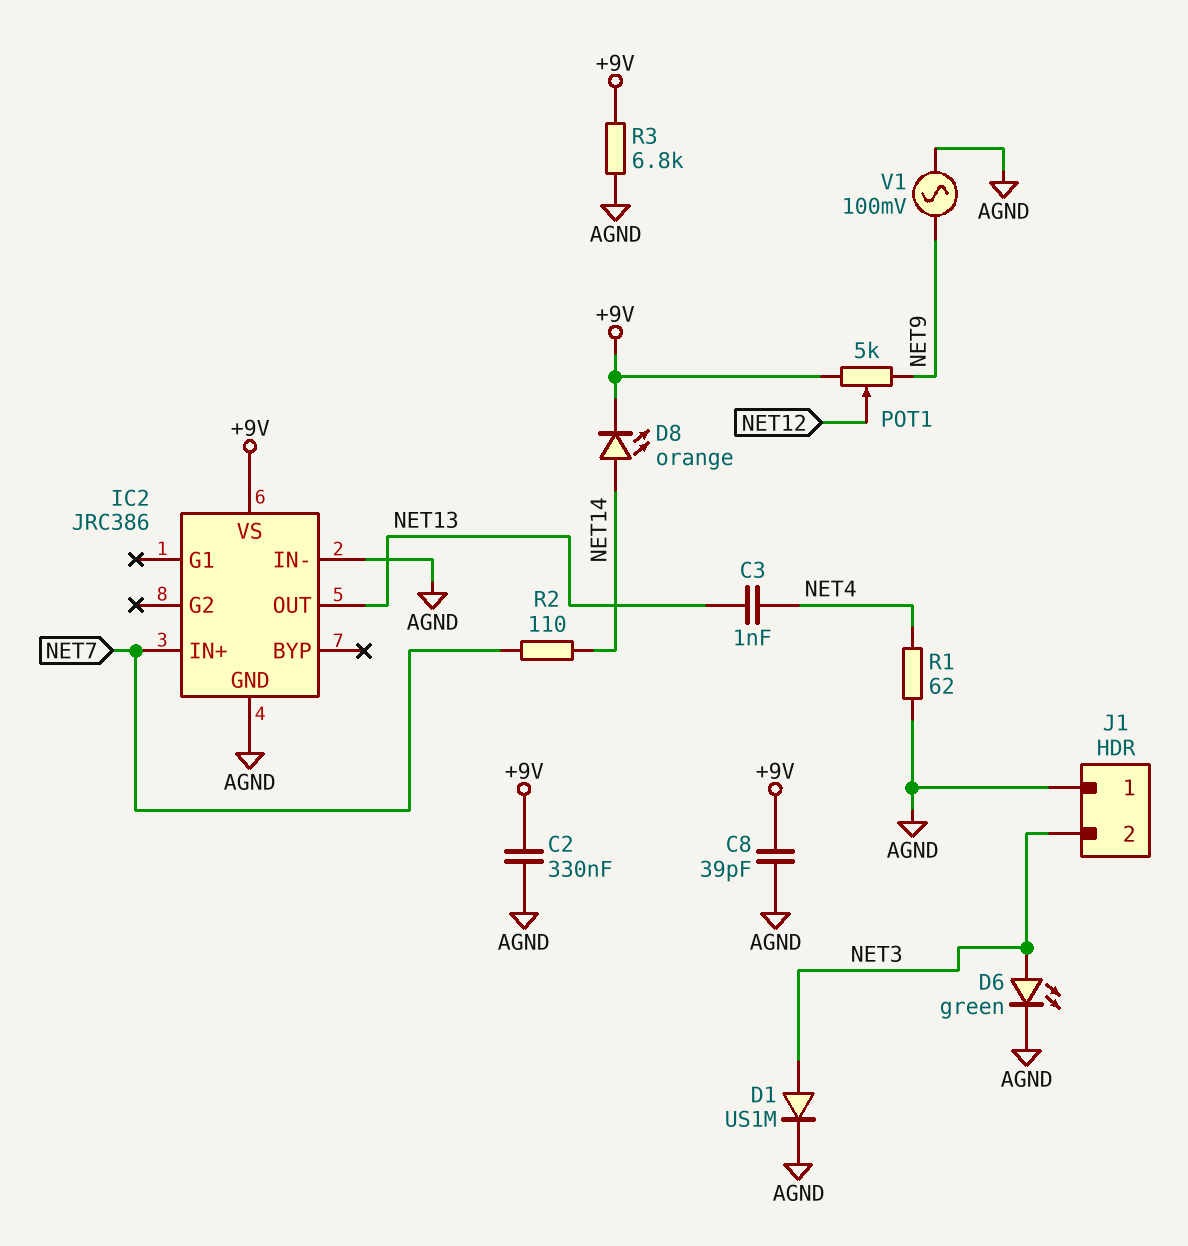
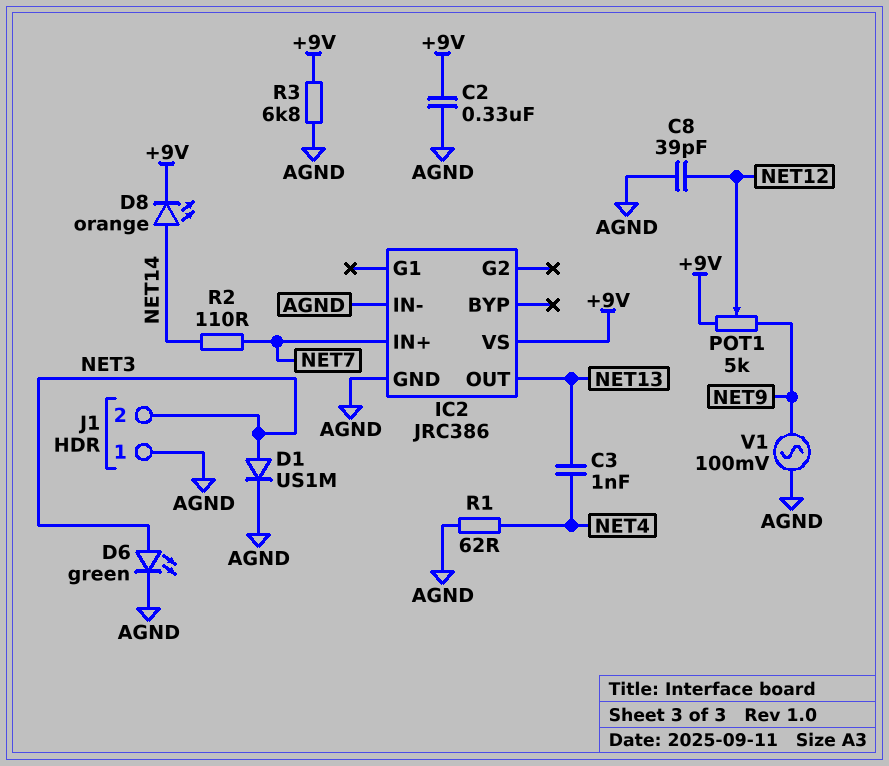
C8: 39pF (+9V, AGND) -> 39pF (AGND, NET12)

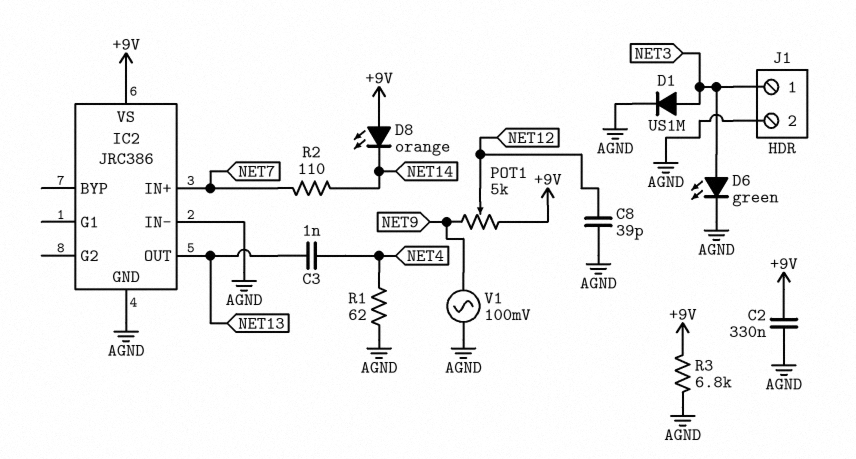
D8: LED orange (A NET14, K +9V) -> LED orange (A +9V, K NET14)
J1 pin 1: AGND -> NET3
J1 pin 2: NET3 -> AGND

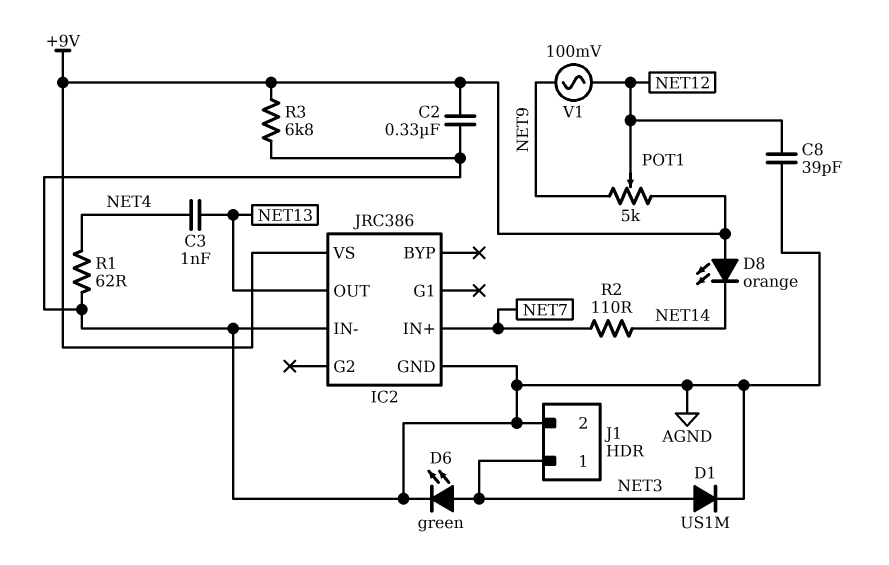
V1: AC 100mV (AGND, NET9) -> AC 100mV (NET9, NET12)

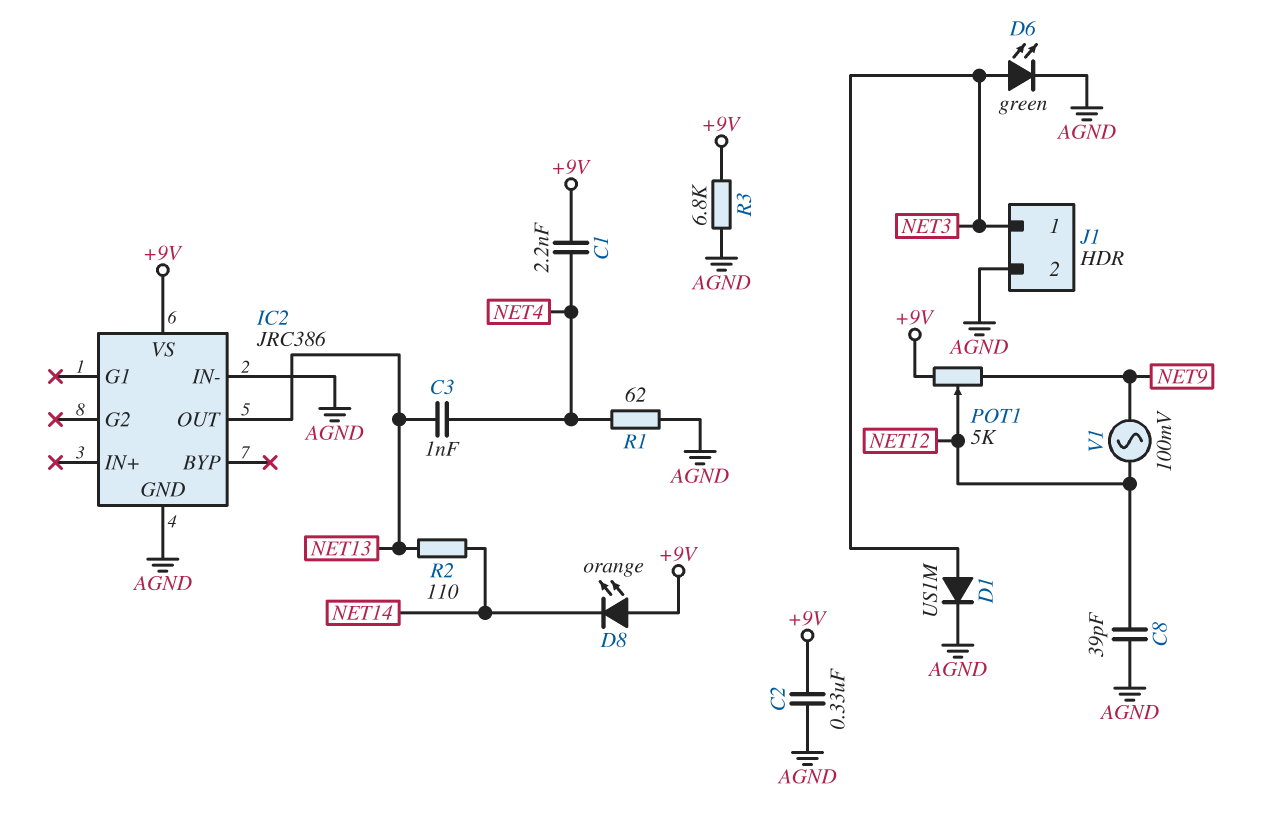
C1: none -> 2.2nF (+9V, NET4)
IC2 pin IN+: NET7 -> none
R2: 110 (NET7, NET14) -> 110 (NET13, NET14)

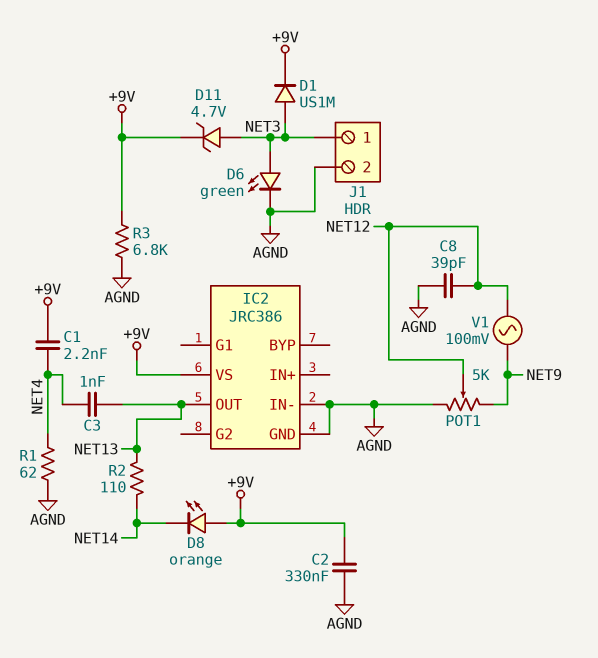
D1: diode US1M (A NET3, K AGND) -> diode US1M (A NET3, K +9V)
D11: none -> zener 4.7V (A NET3, K +9V)
POT1: 5k (+9V, NET9, wiper NET12) -> 5k (AGND, NET9, wiper NET12)

